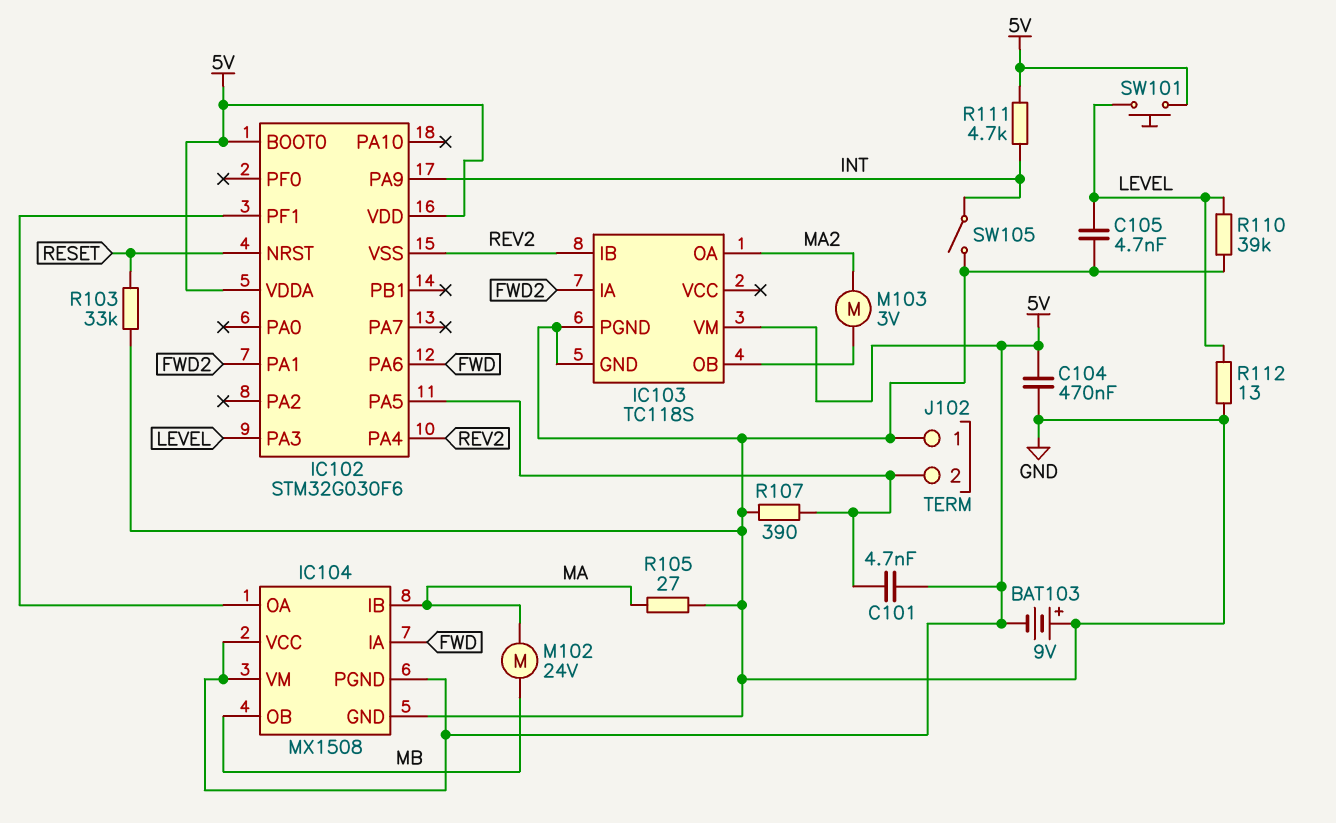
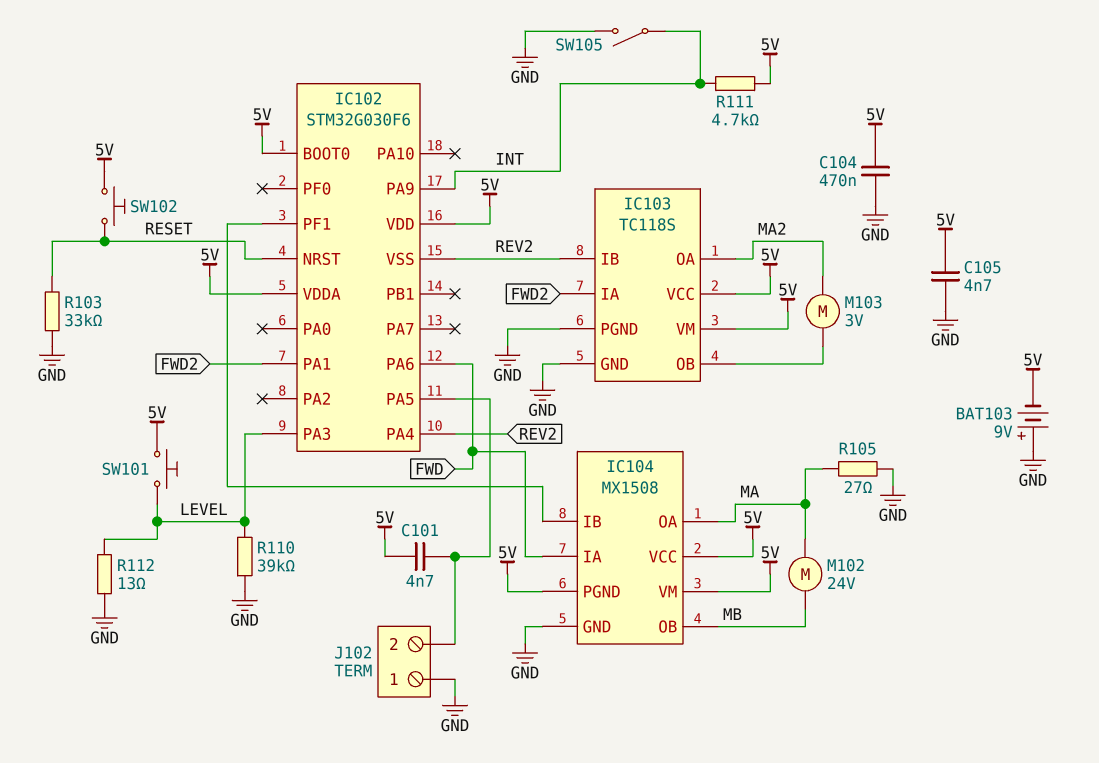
C105: 4.7nF (GND, LEVEL) -> 4.7nF (5V, GND)
IC103 pin VCC: none -> 5V
IC104 pin IB: MA -> IC102/PF1
IC104 pin OA: IC102/PF1 -> MA
R107: 390 (GND, IC102/PA5) -> none
SW102: none -> button (5V, RESET)

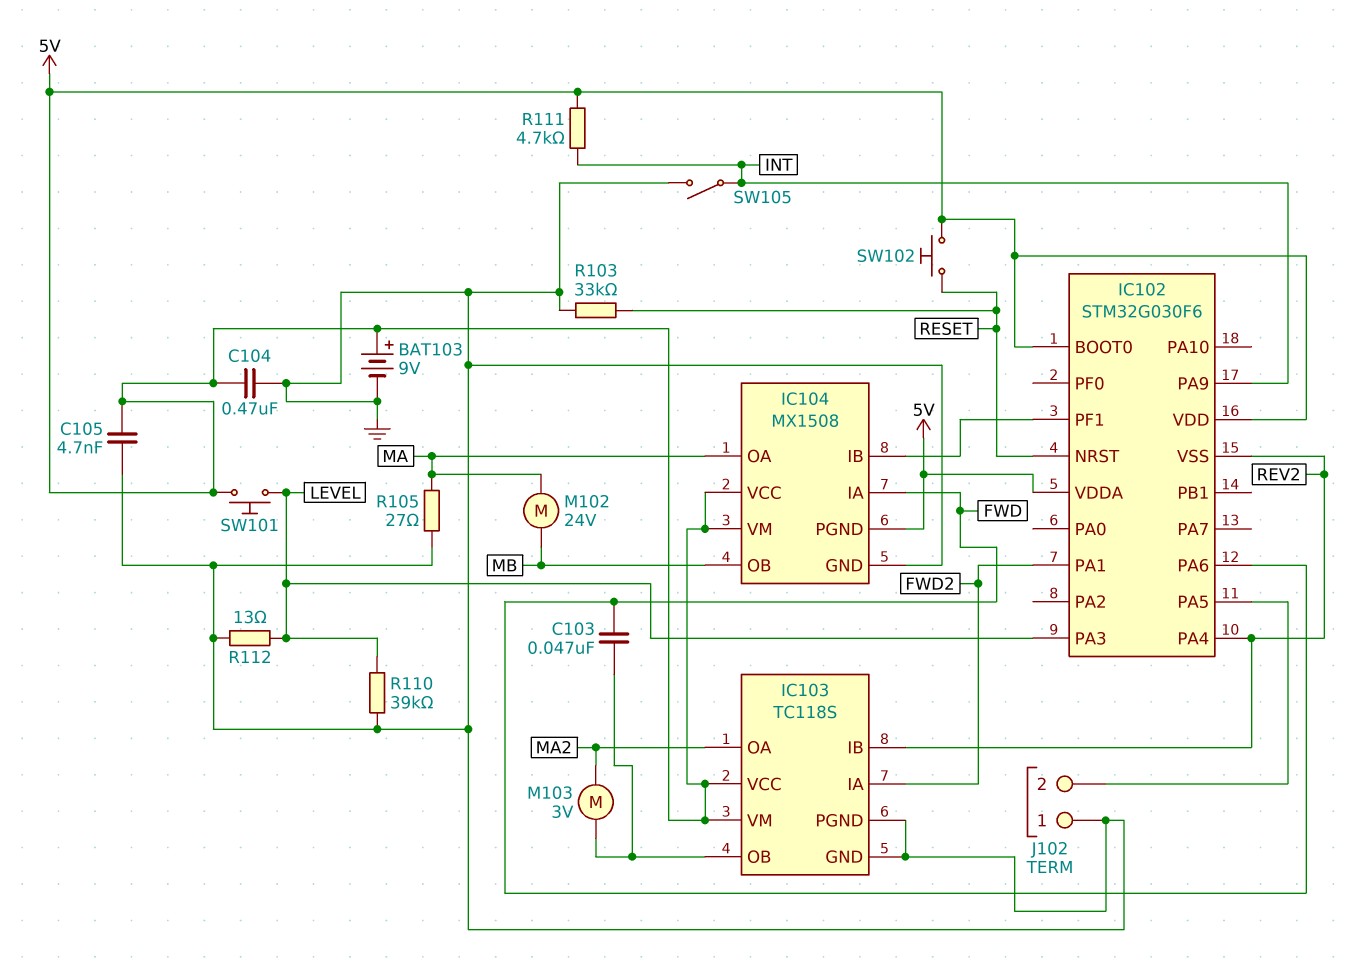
BAT103: 9V (plus GND, minus 5V) -> 9V (plus 5V, minus GND)
C101: 4.7nF (5V, IC102/PA5) -> none
C103: none -> 47nF (FWD, IC103/OB)

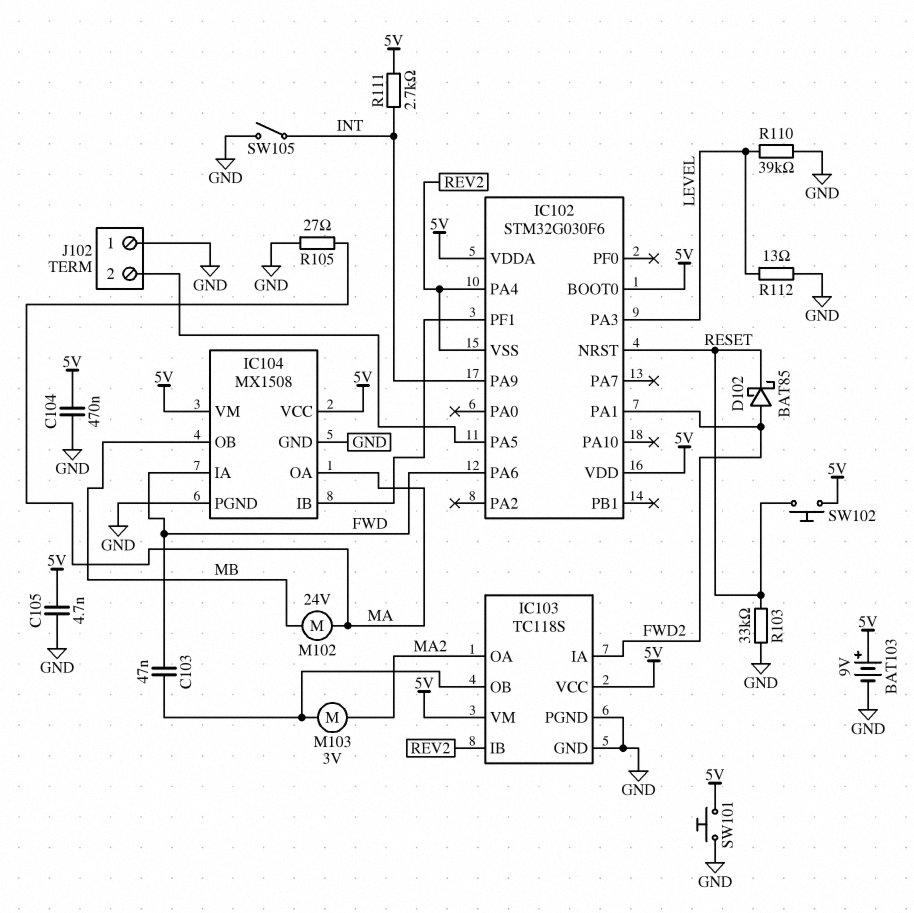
D102: none -> schottky BAT85 (A FWD2, K RESET)
IC104 pin PGND: 5V -> GND
R111: 4.7k (5V, INT) -> 2.7k (5V, INT)
SW101: button (5V, LEVEL) -> button (5V, GND)

